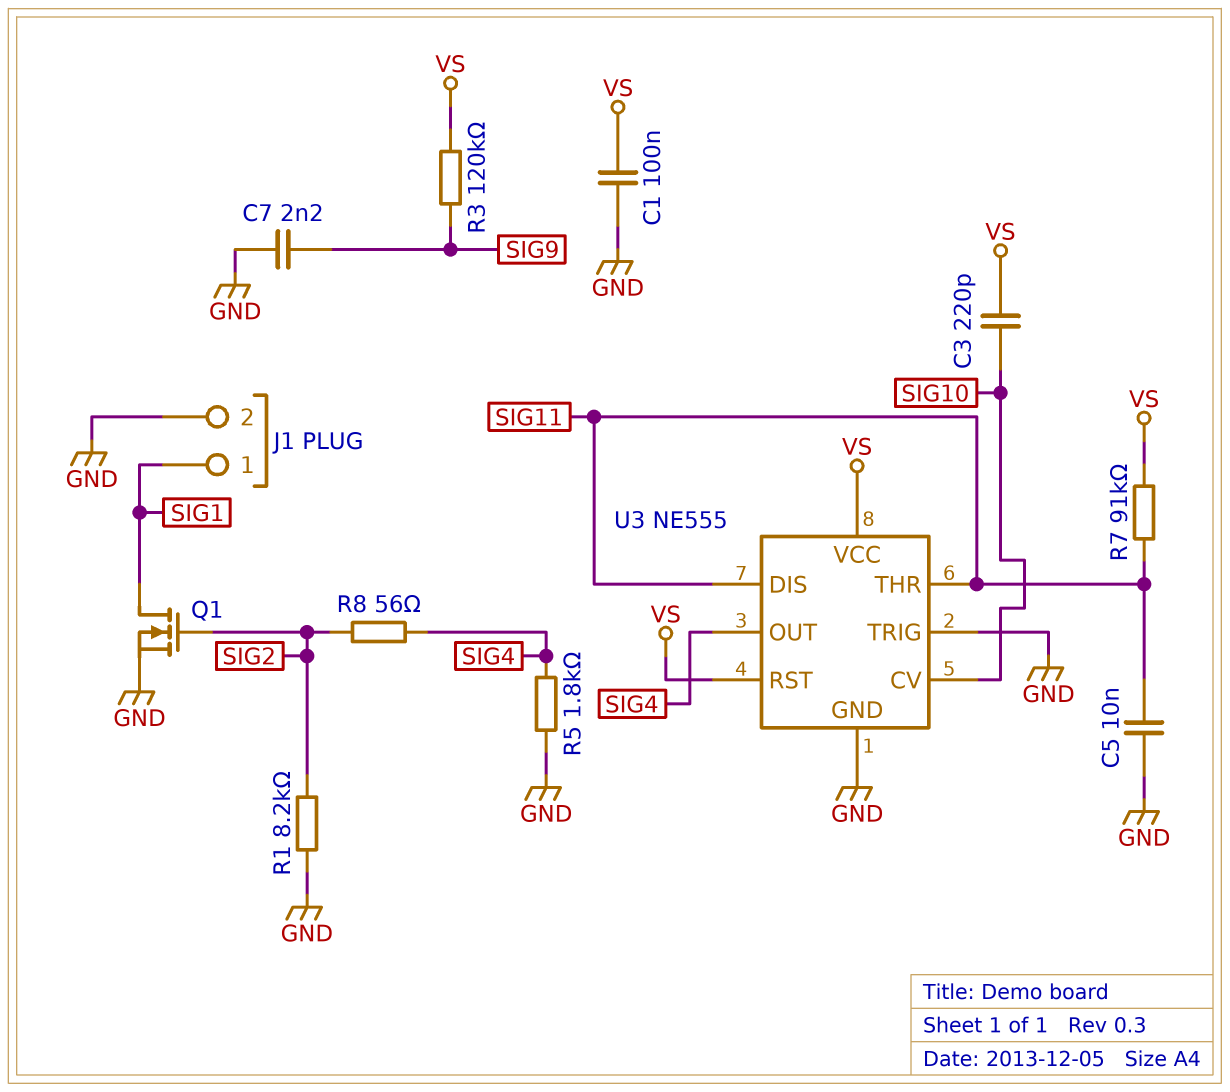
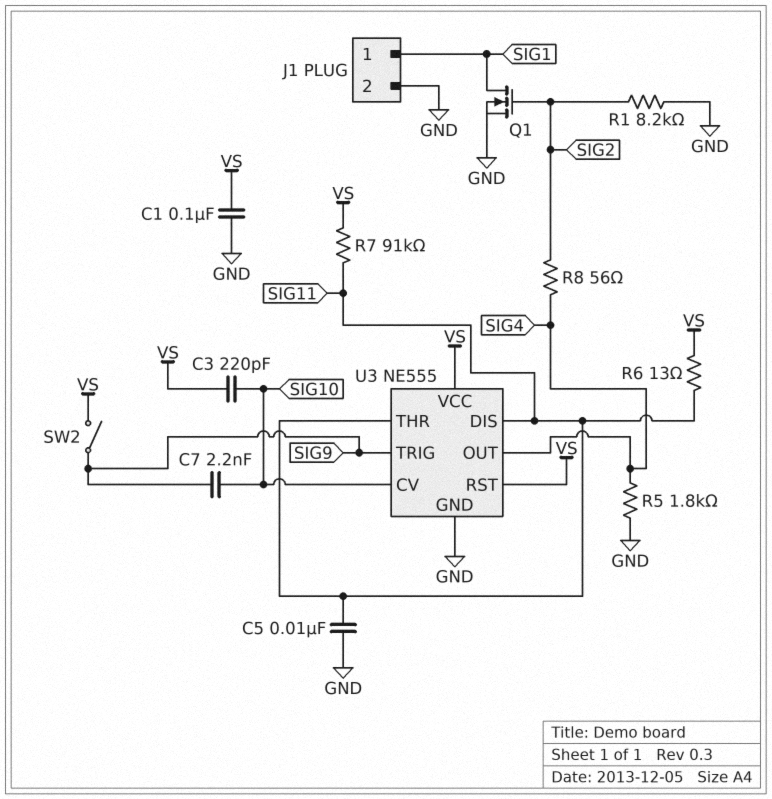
C7: 2.2nF (GND, SIG9) -> 2.2nF (SIG9, SIG10)
R3: 120k (SIG9, VS) -> none
R6: none -> 13 (SIG11, VS)
SW2: none -> switch (SIG9, VS)
U3 pin TRIG: GND -> SIG9

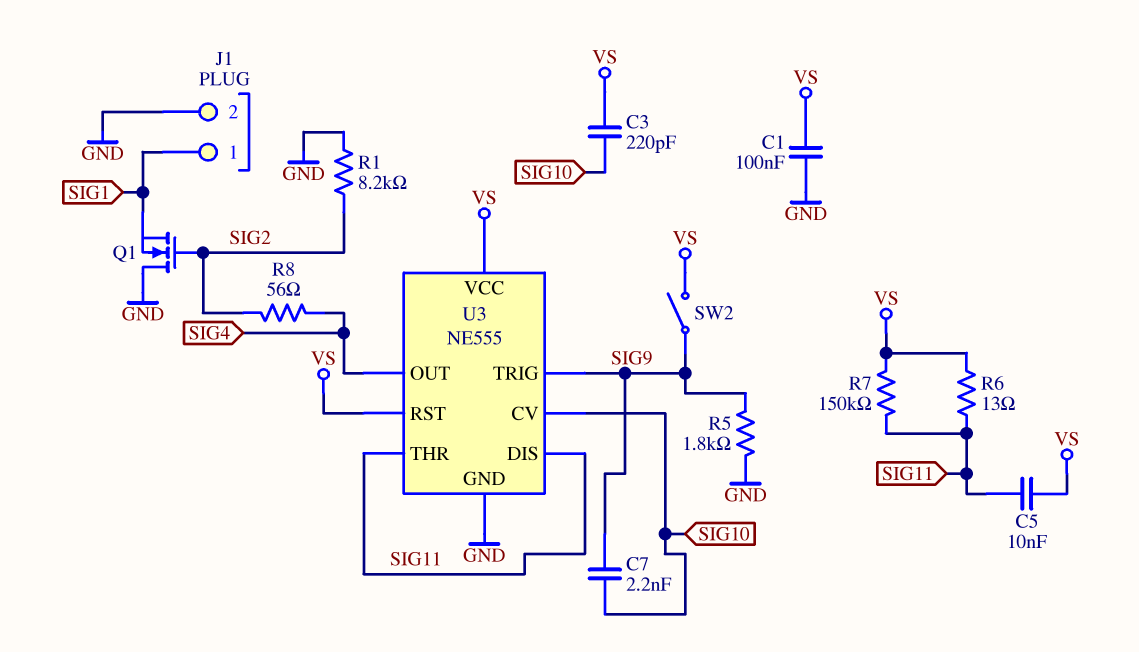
C5: 10nF (GND, SIG11) -> 10nF (SIG11, VS)
Q1: NMOS (G SIG2, D SIG1, S GND) -> NMOS (G SIG2, D GND, S SIG1)
R5: 1.8k (GND, SIG4) -> 1.8k (GND, SIG9)
R7: 91k (SIG11, VS) -> 150k (SIG11, VS)

